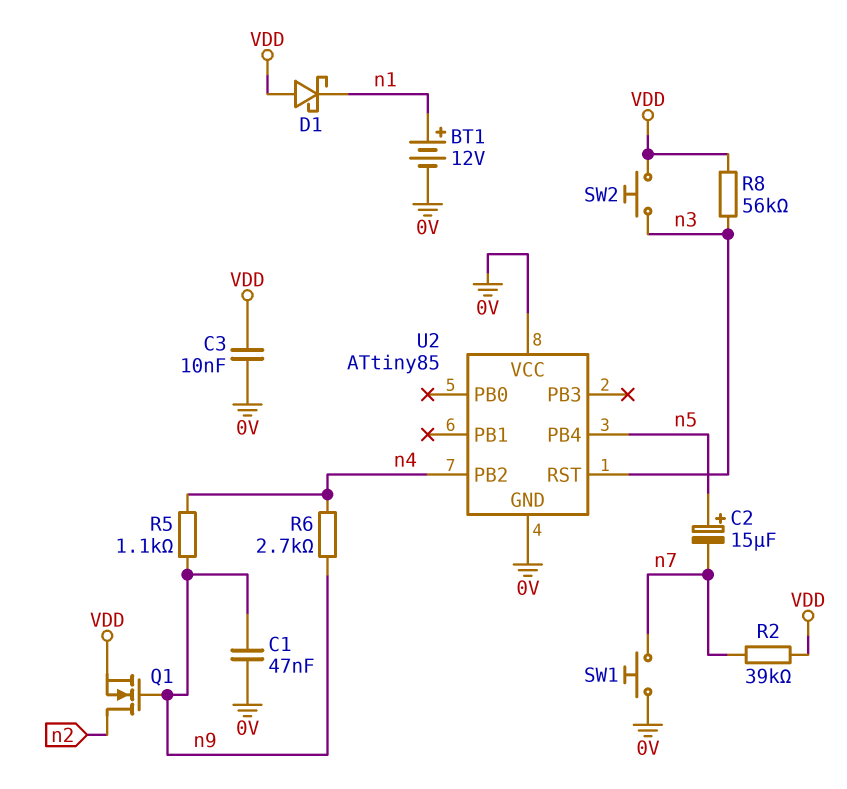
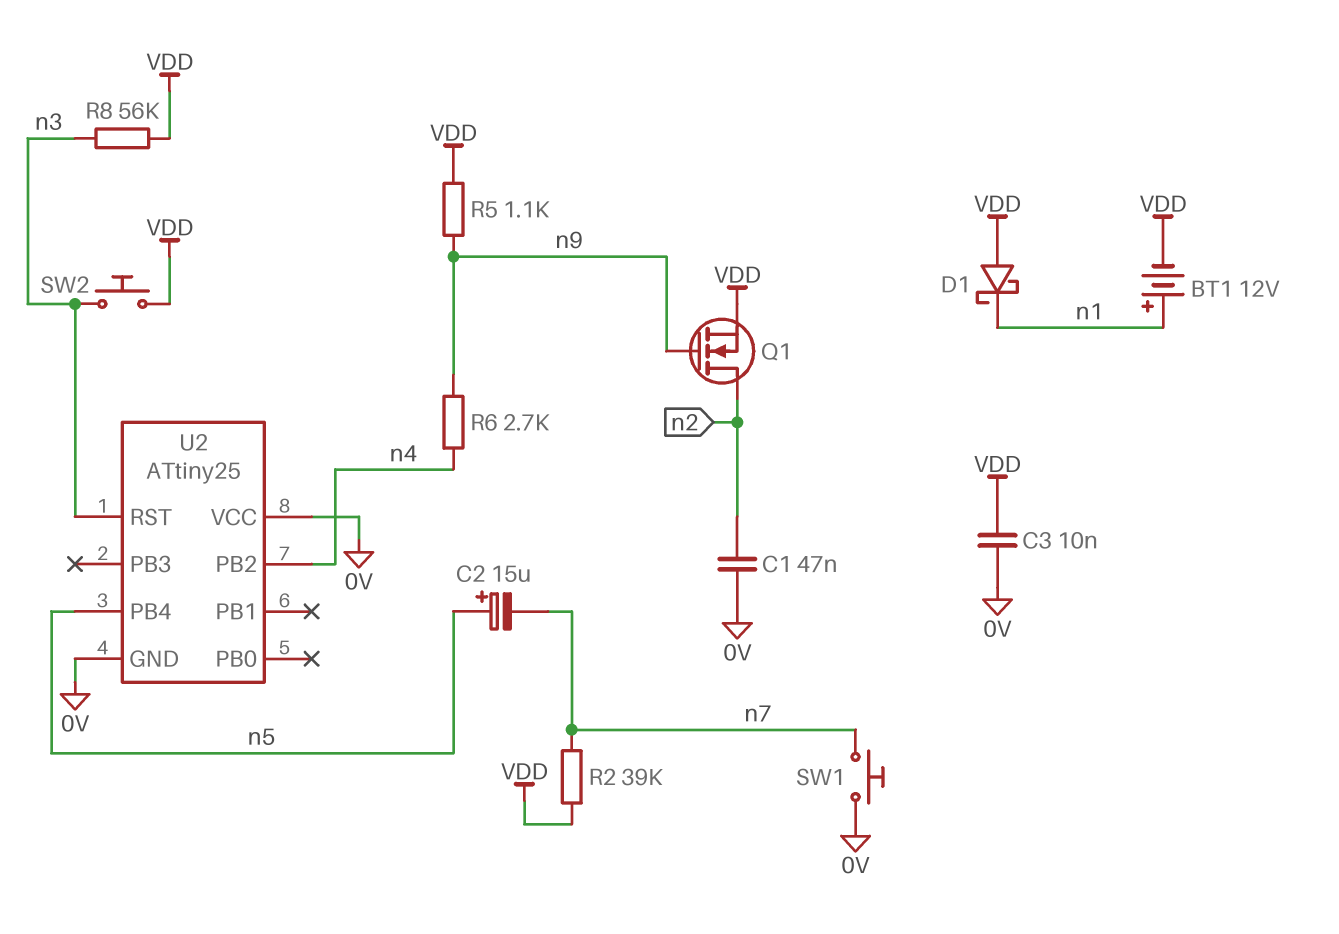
BT1: 12V (plus n1, minus 0V) -> 12V (plus n1, minus VDD)
C1: 47nF (0V, n9) -> 47nF (0V, n2)
R5: 1.1k (n4, n9) -> 1.1k (VDD, n9)
U2: ATtiny85 -> ATtiny25

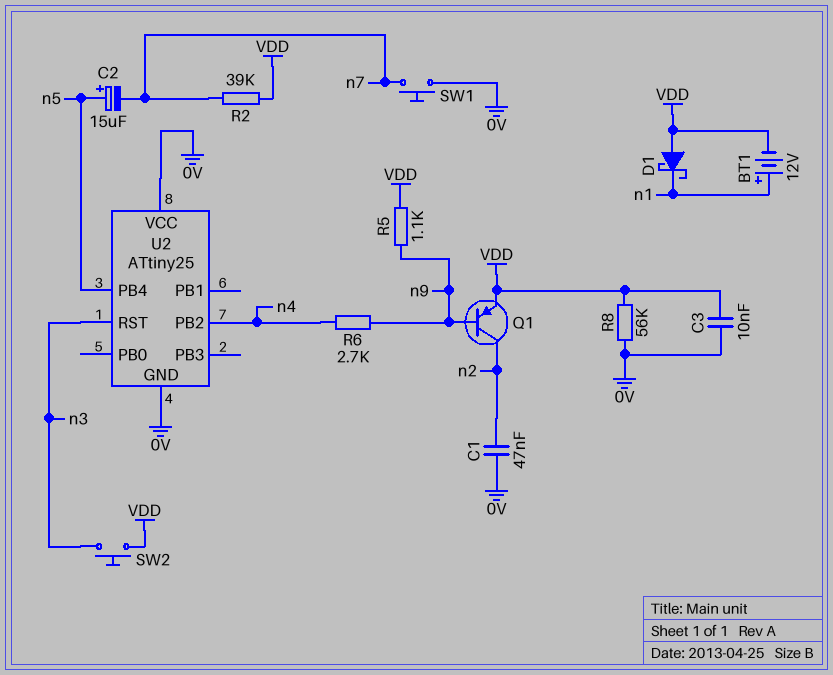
Q1: NMOS (G n9, D n2, S VDD) -> PNP (B n9, C n2, E VDD)
R8: 56k (VDD, n3) -> 56k (0V, VDD)

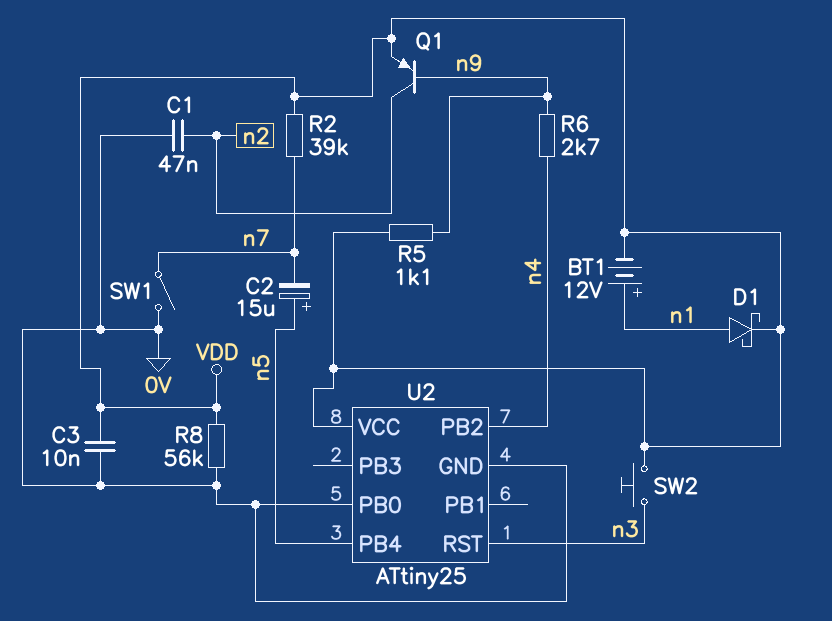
D1: schottky (A VDD, K n1) -> schottky (A n1, K VDD)
SW1: button (0V, n7) -> switch (0V, n7)
U2 pin PB0: none -> 0V
U2 pin VCC: 0V -> VDD

